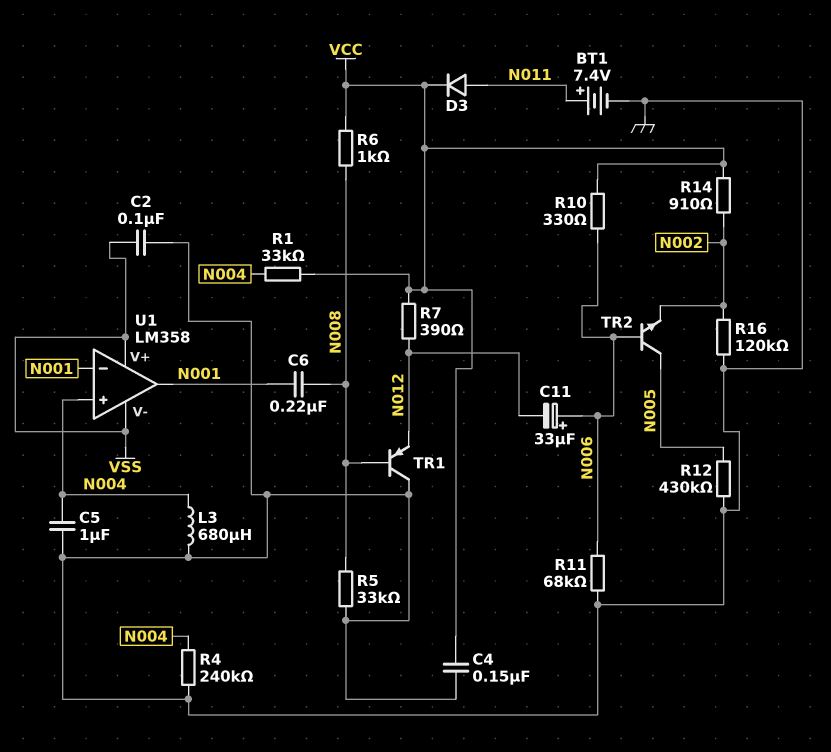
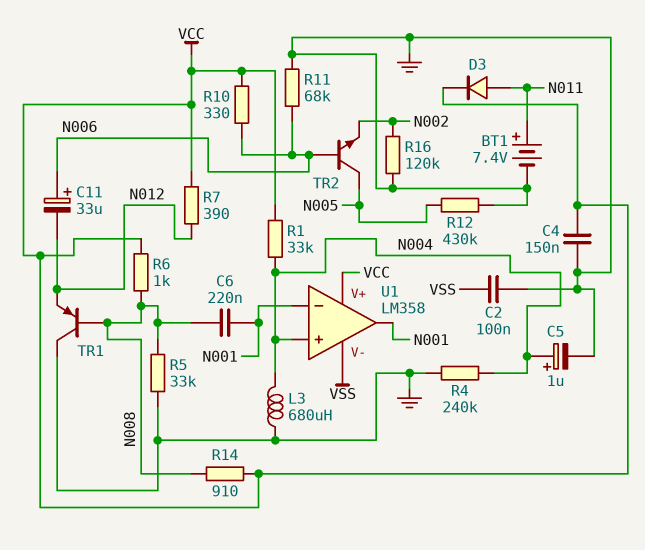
C5: 1uF (GND, N004) -> 1uF (plus N004, minus GND)
R14: 910 (N002, VCC) -> 910 (N008, VCC)
U1 pin V+: VSS -> VCC

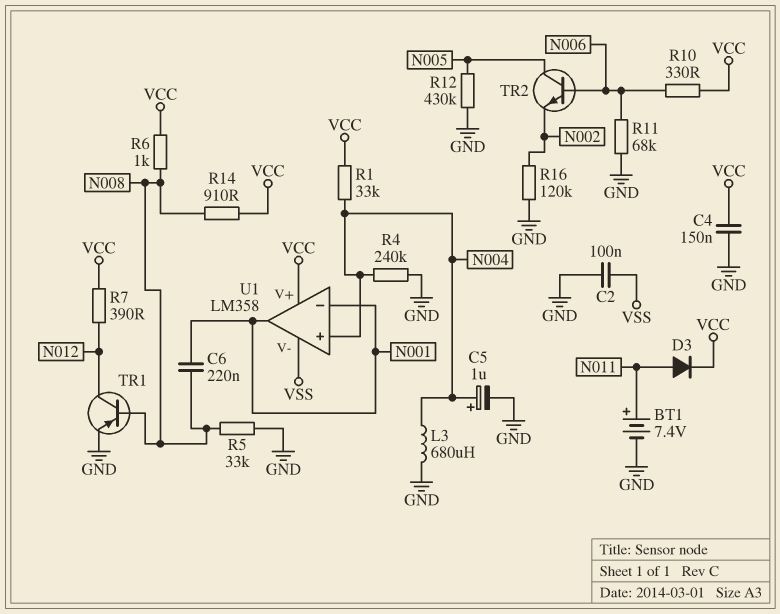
C11: 33uF (plus N006, minus N012) -> none
TR1: PNP (B N008, C GND, E N012) -> PNP (B N008, C N012, E GND)

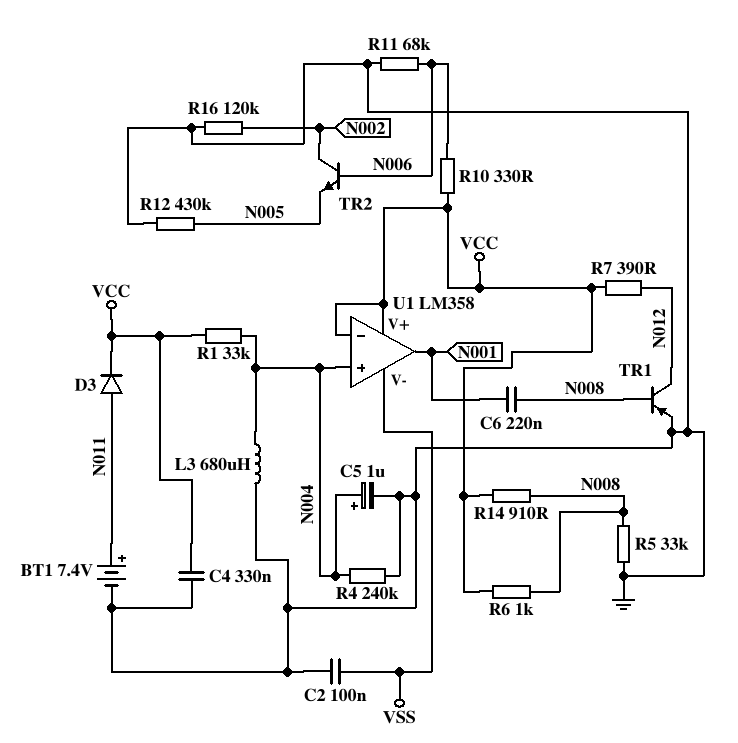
C4: 150nF (GND, VCC) -> 330nF (GND, VCC)
TR2: NPN (B N006, C N005, E N002) -> NPN (B N006, C N002, E N005)
U1 pin in-: N001 -> VCC

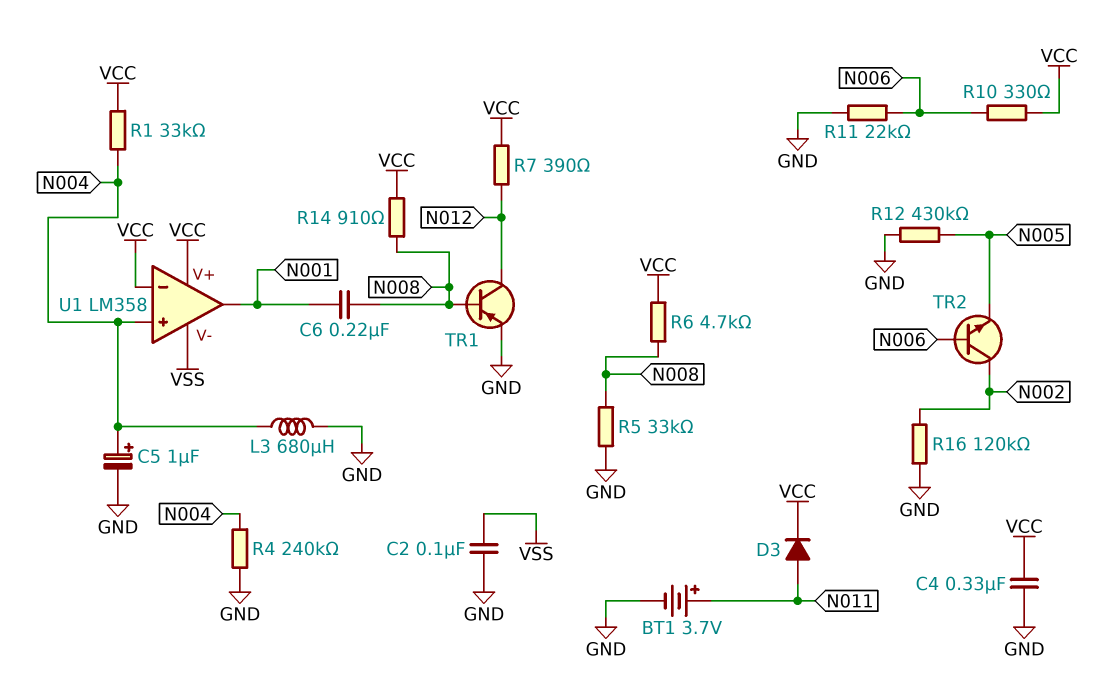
BT1: 7.4V (plus N011, minus GND) -> 3.7V (plus N011, minus GND)
R6: 1k (N008, VCC) -> 4.7k (N008, VCC)
R11: 68k (GND, N006) -> 22k (GND, N006)

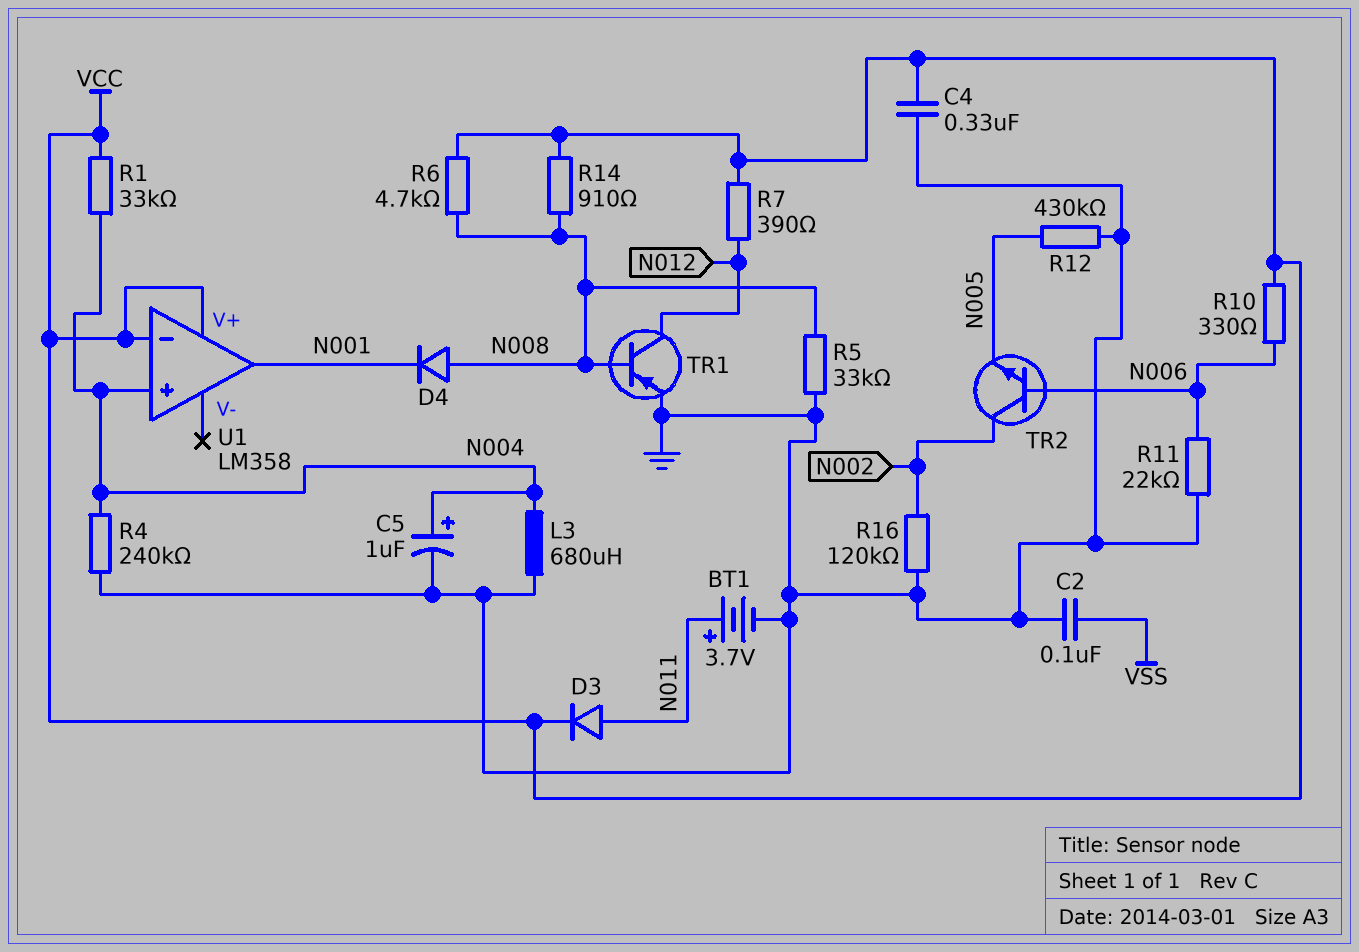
C6: 220nF (N001, N008) -> none
D4: none -> diode (A N008, K N001)
U1 pin V-: VSS -> none

